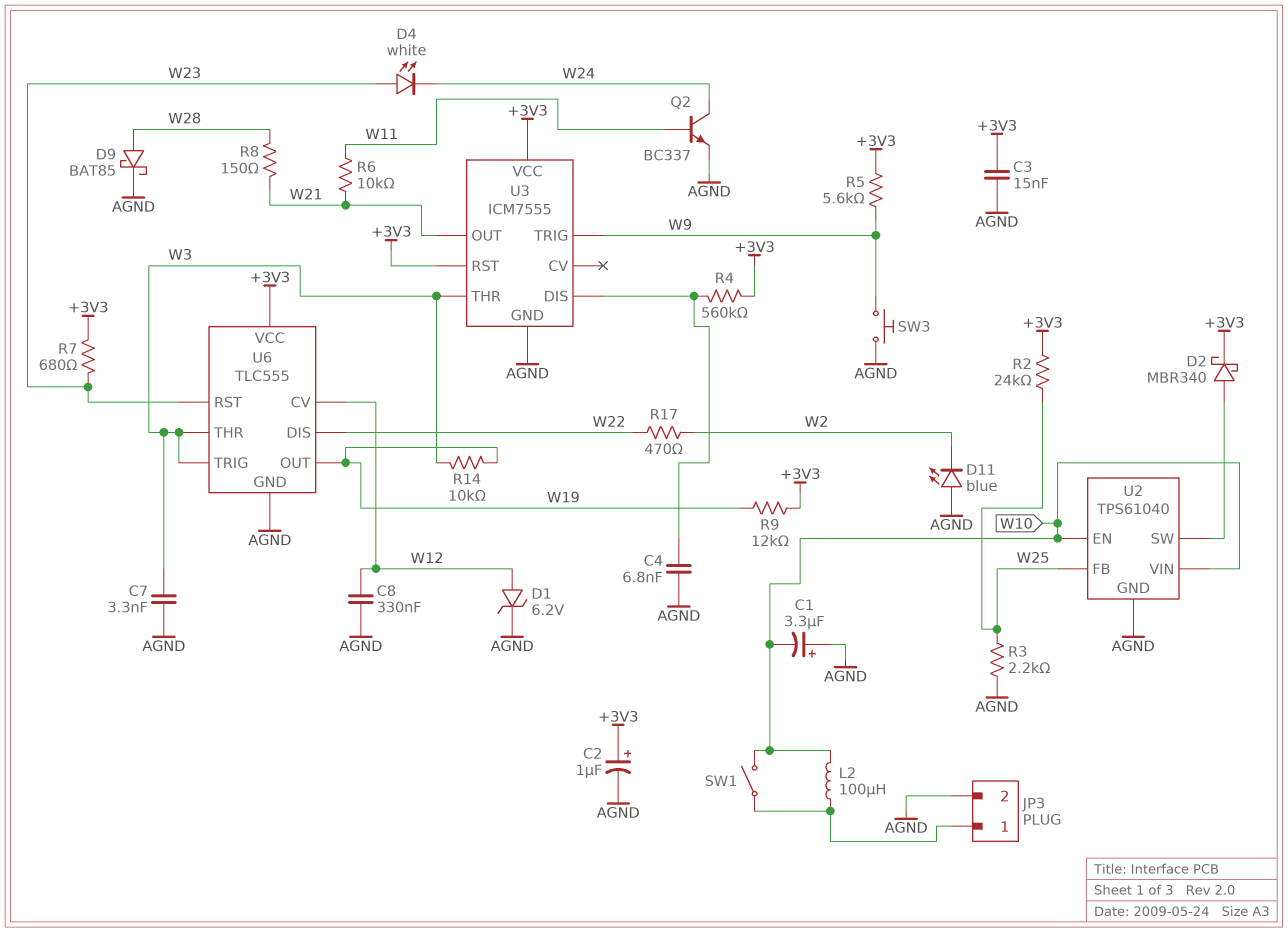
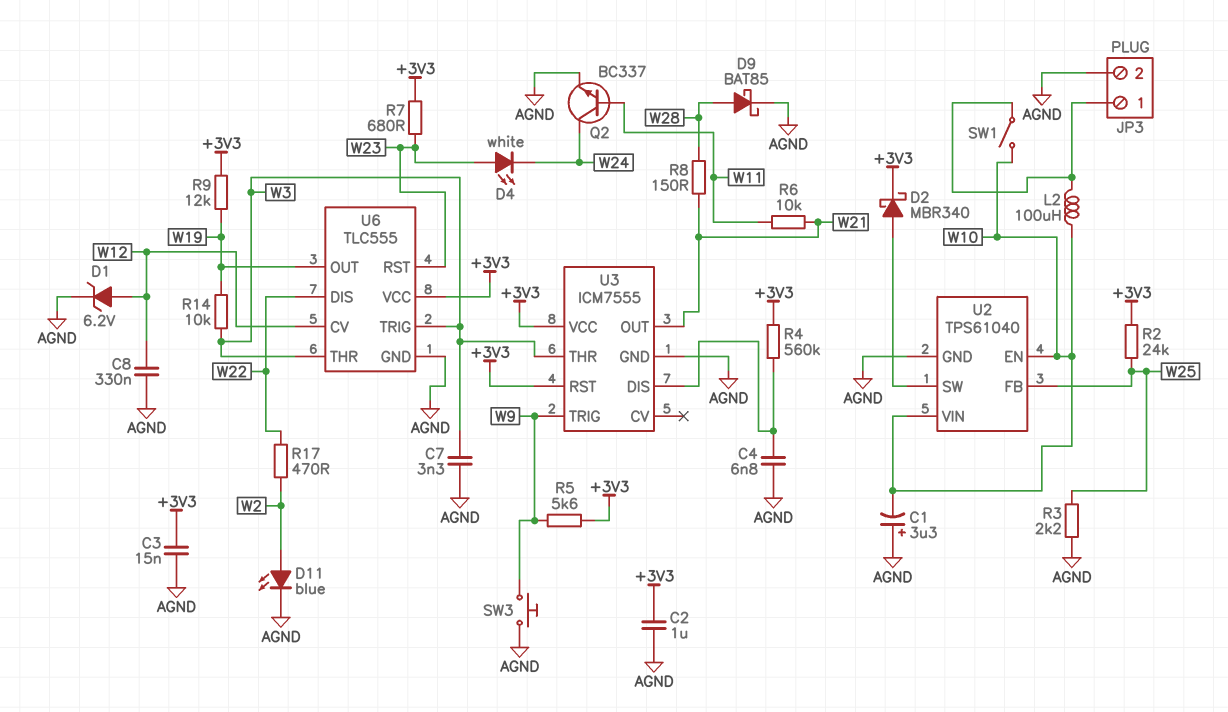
C2: 1uF (plus +3V3, minus AGND) -> 1uF (+3V3, AGND)
D11: LED blue (A AGND, K W2) -> LED blue (A W2, K AGND)

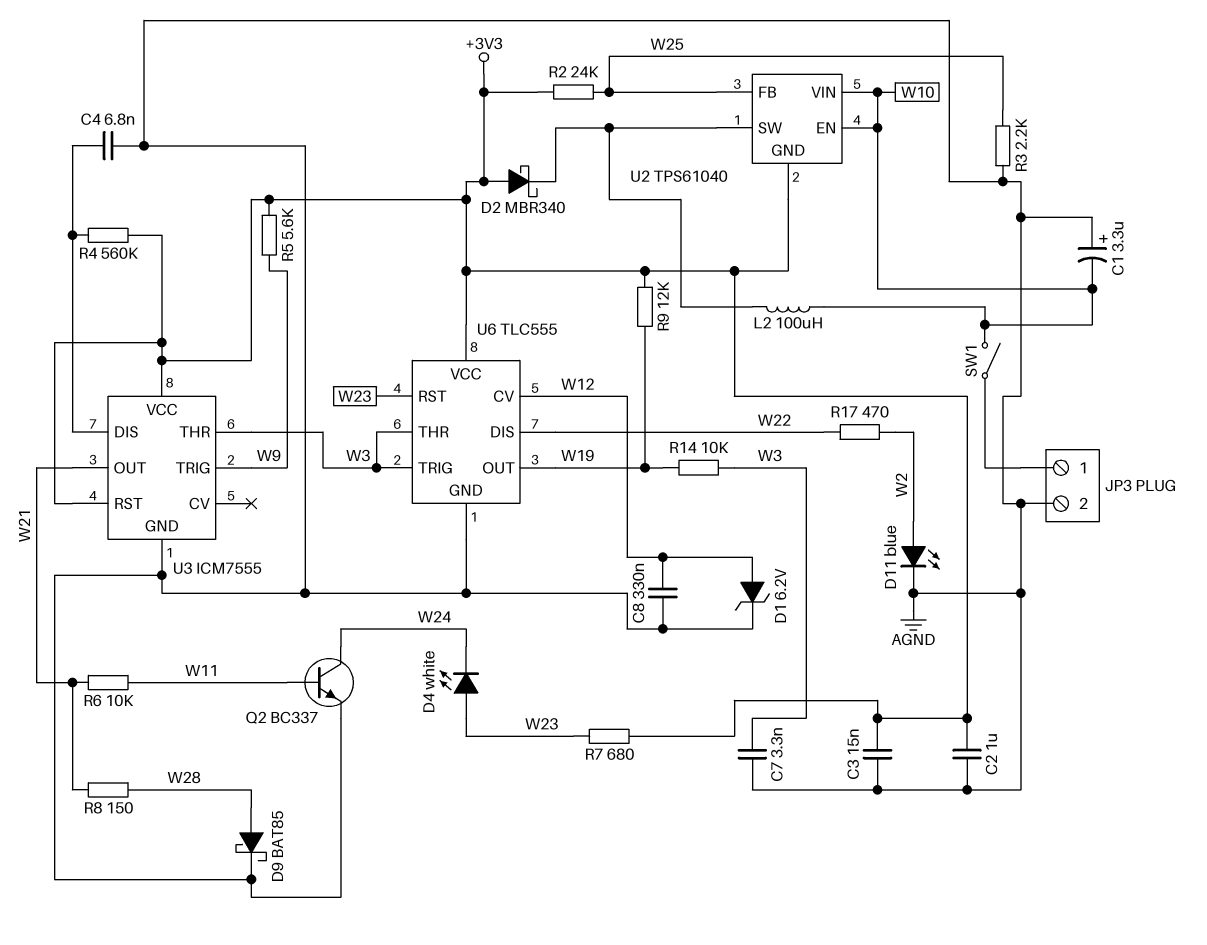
D2: schottky MBR340 (A U2/SW, K +3V3) -> schottky MBR340 (A +3V3, K U2/SW)
L2: 100uH (JP3/1, W10) -> 100uH (U2/SW, W10)
SW3: button (AGND, W9) -> none
U2 pin GND: AGND -> +3V3

